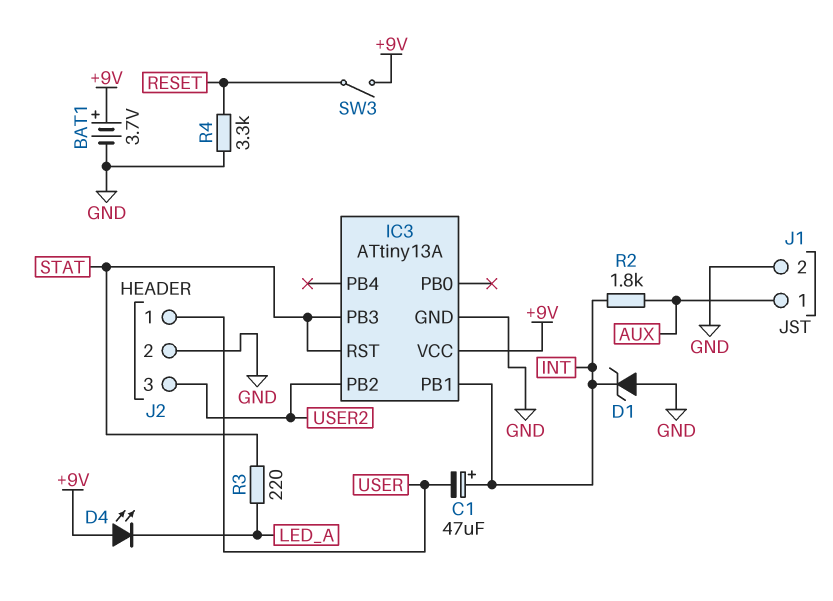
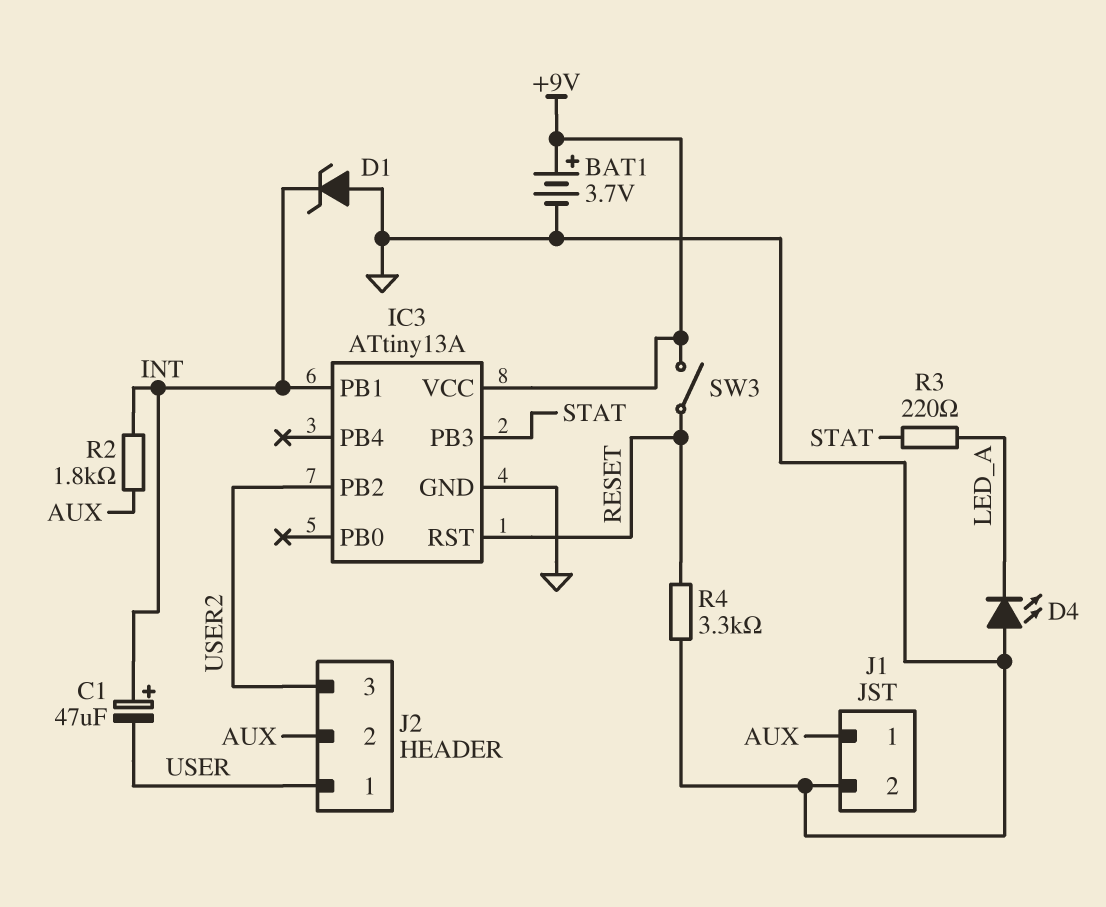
D4: LED (A +9V, K LED_A) -> LED (A GND, K LED_A)
IC3 pin RST: STAT -> RESET
J2 pin 2: GND -> AUX

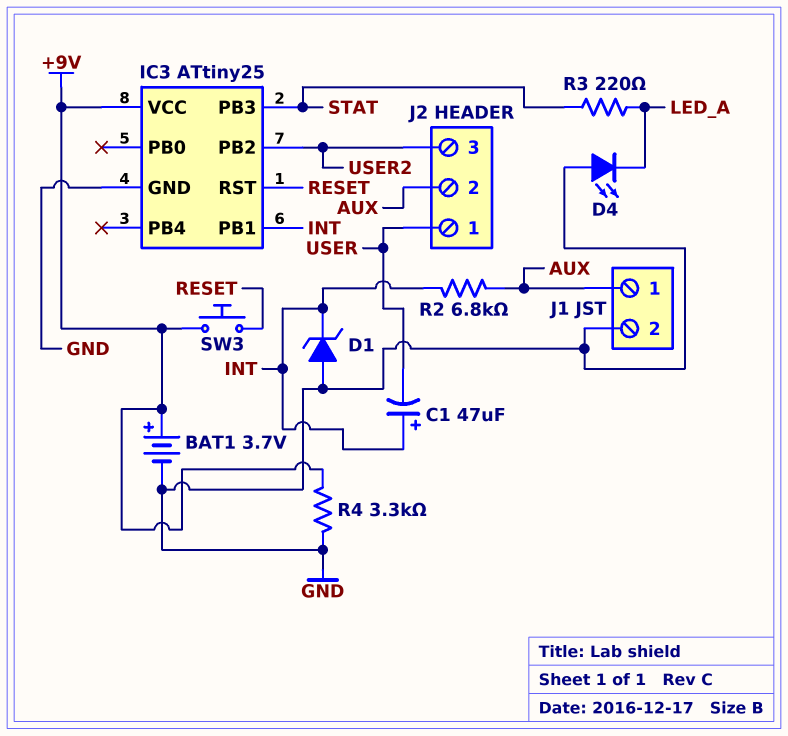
IC3: ATtiny13A -> ATtiny25
R2: 1.8k (AUX, INT) -> 6.8k (AUX, INT)
R4: 3.3k (GND, RESET) -> 3.3k (+9V, GND)
SW3: switch (+9V, RESET) -> button (+9V, RESET)

